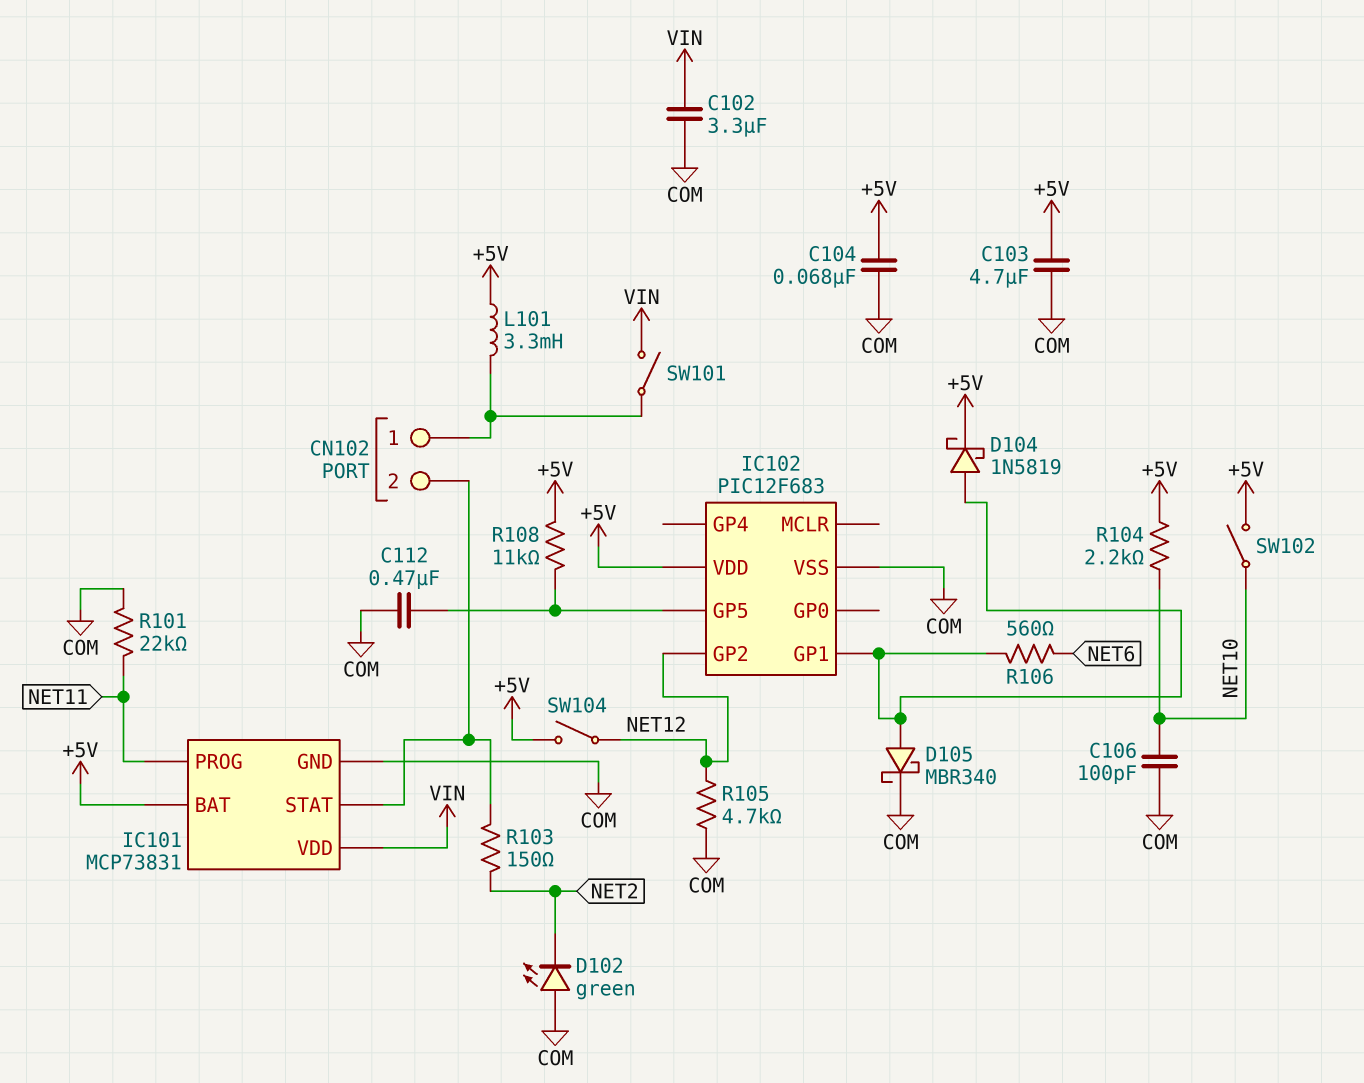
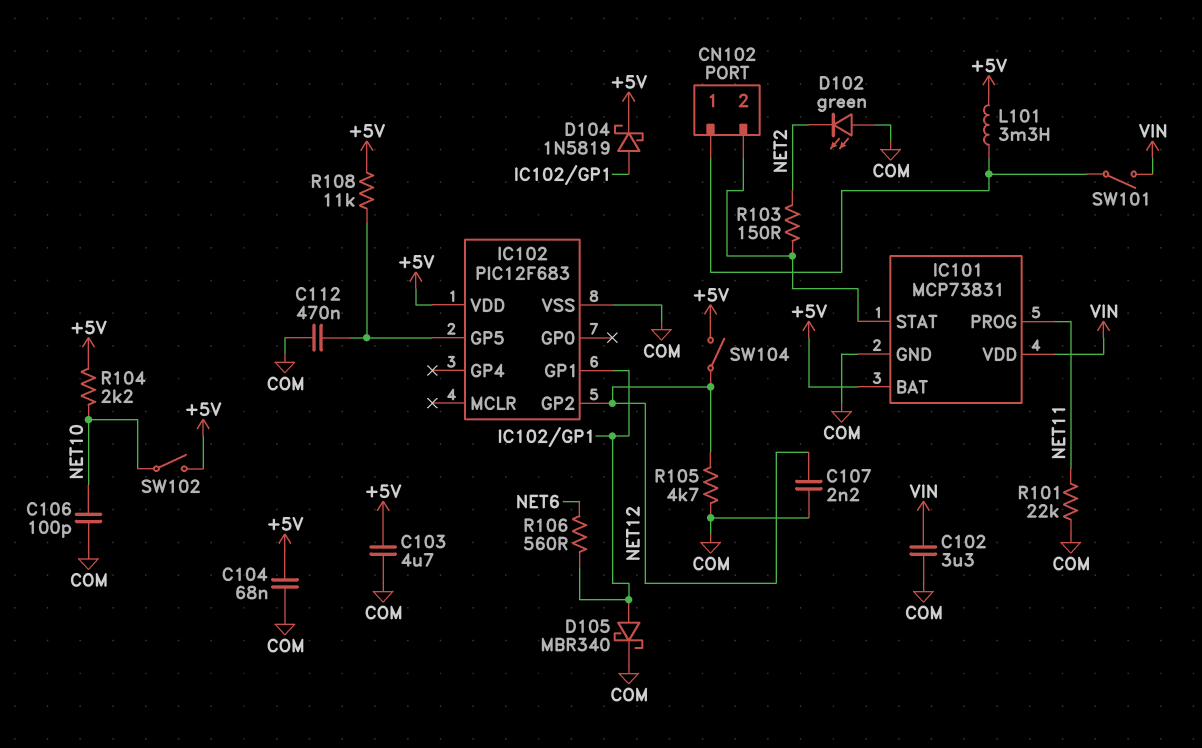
C107: none -> 2.2nF (COM, NET12)

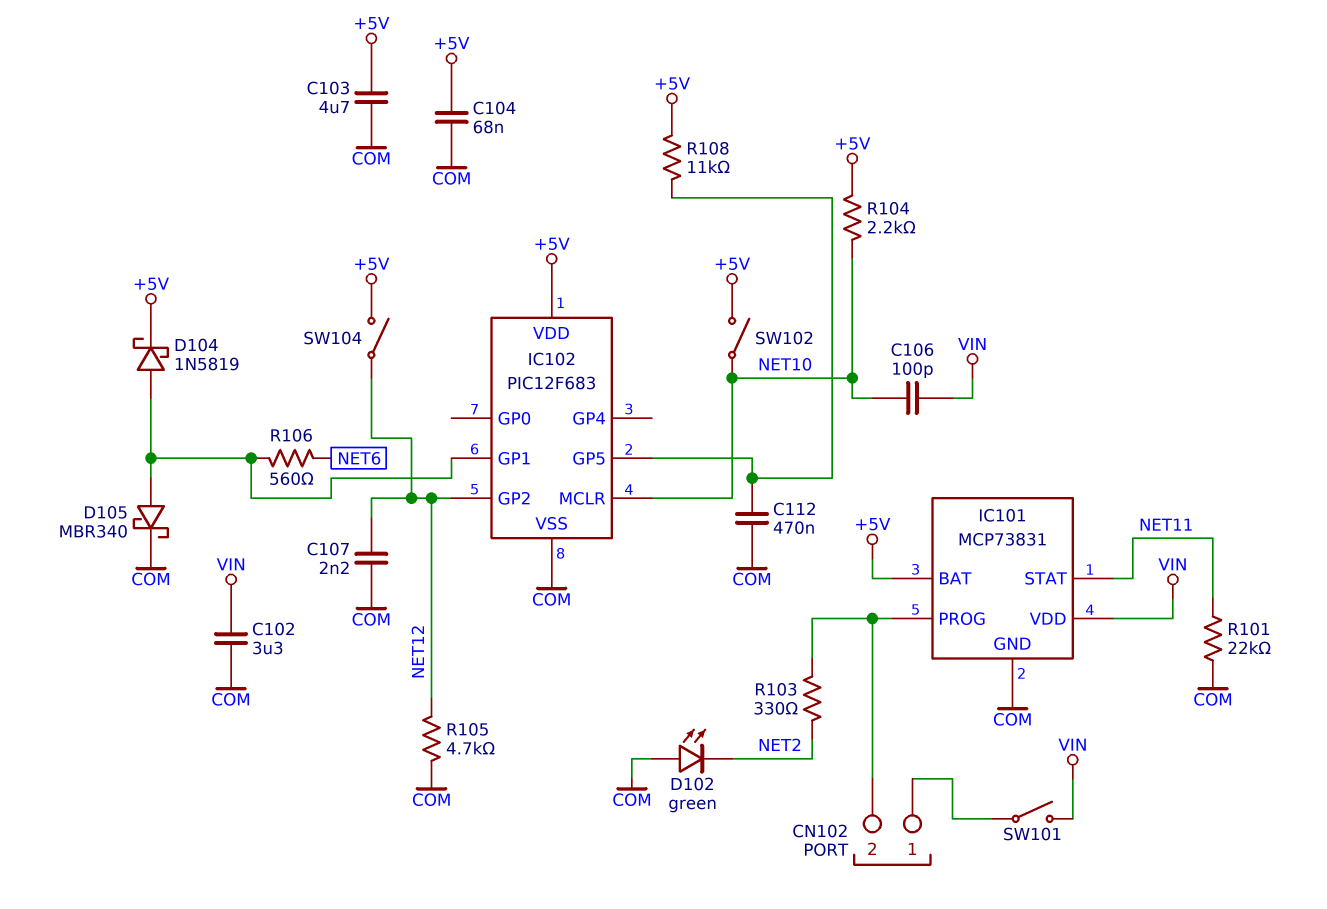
C106: 100pF (COM, NET10) -> 100pF (NET10, VIN)
IC101 pin PROG: NET11 -> CN102/2
IC101 pin STAT: CN102/2 -> NET11
IC102 pin MCLR: none -> NET10
L101: 3.3mH (+5V, CN102/1) -> none
R103: 150 (CN102/2, NET2) -> 330 (CN102/2, NET2)

